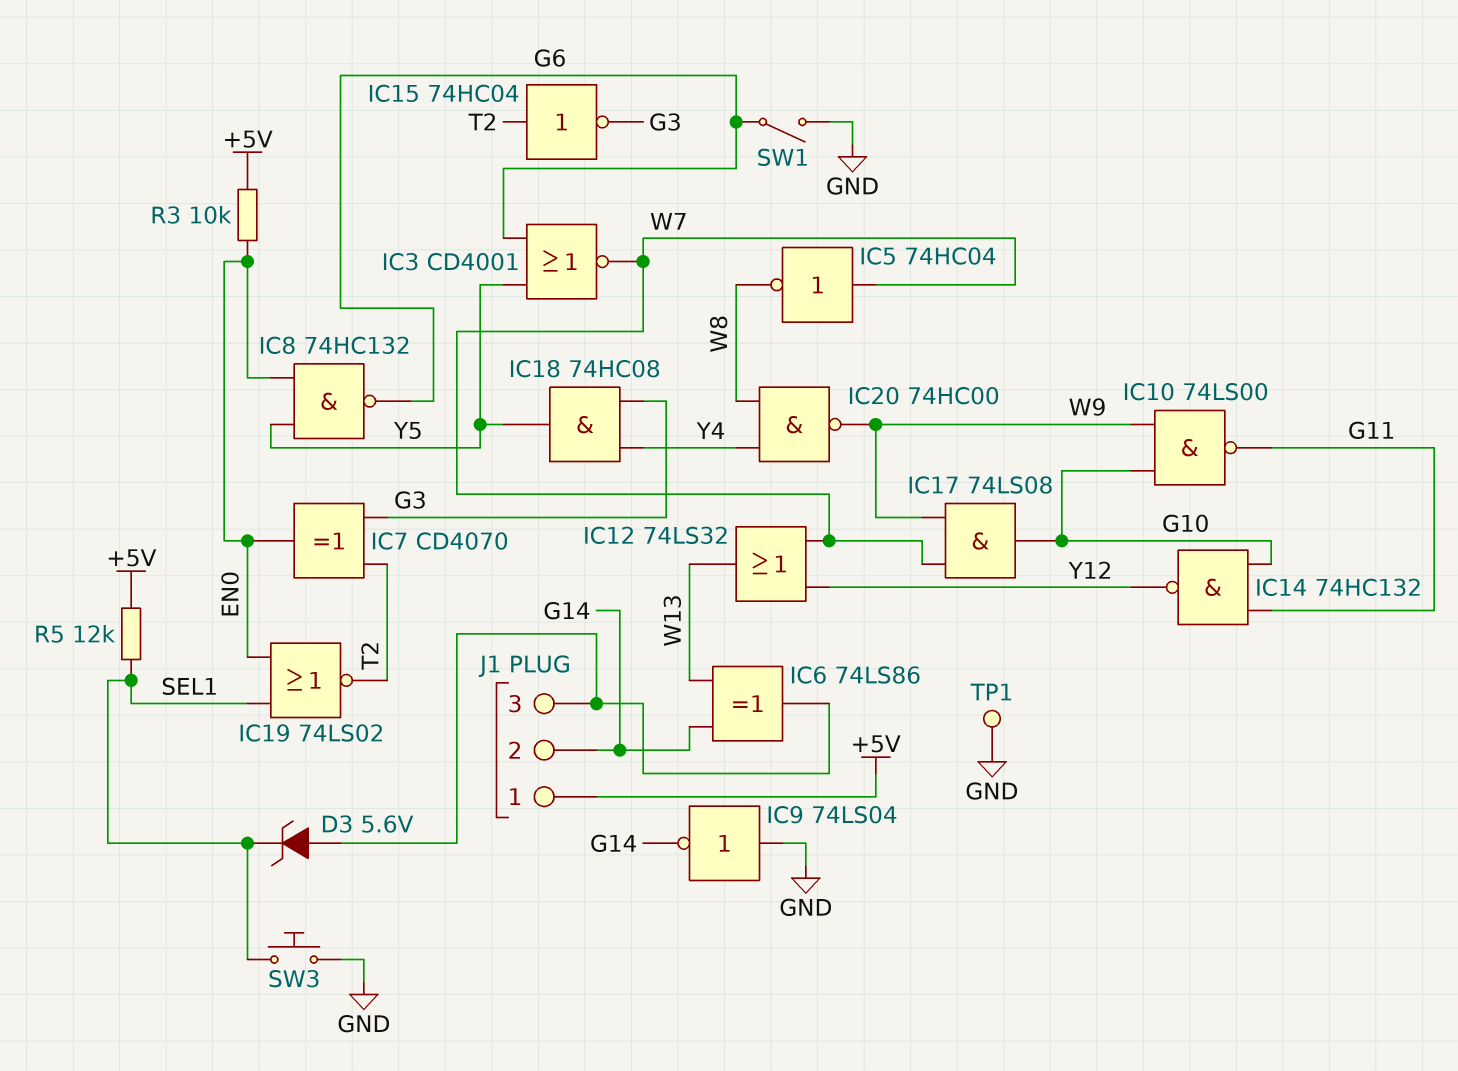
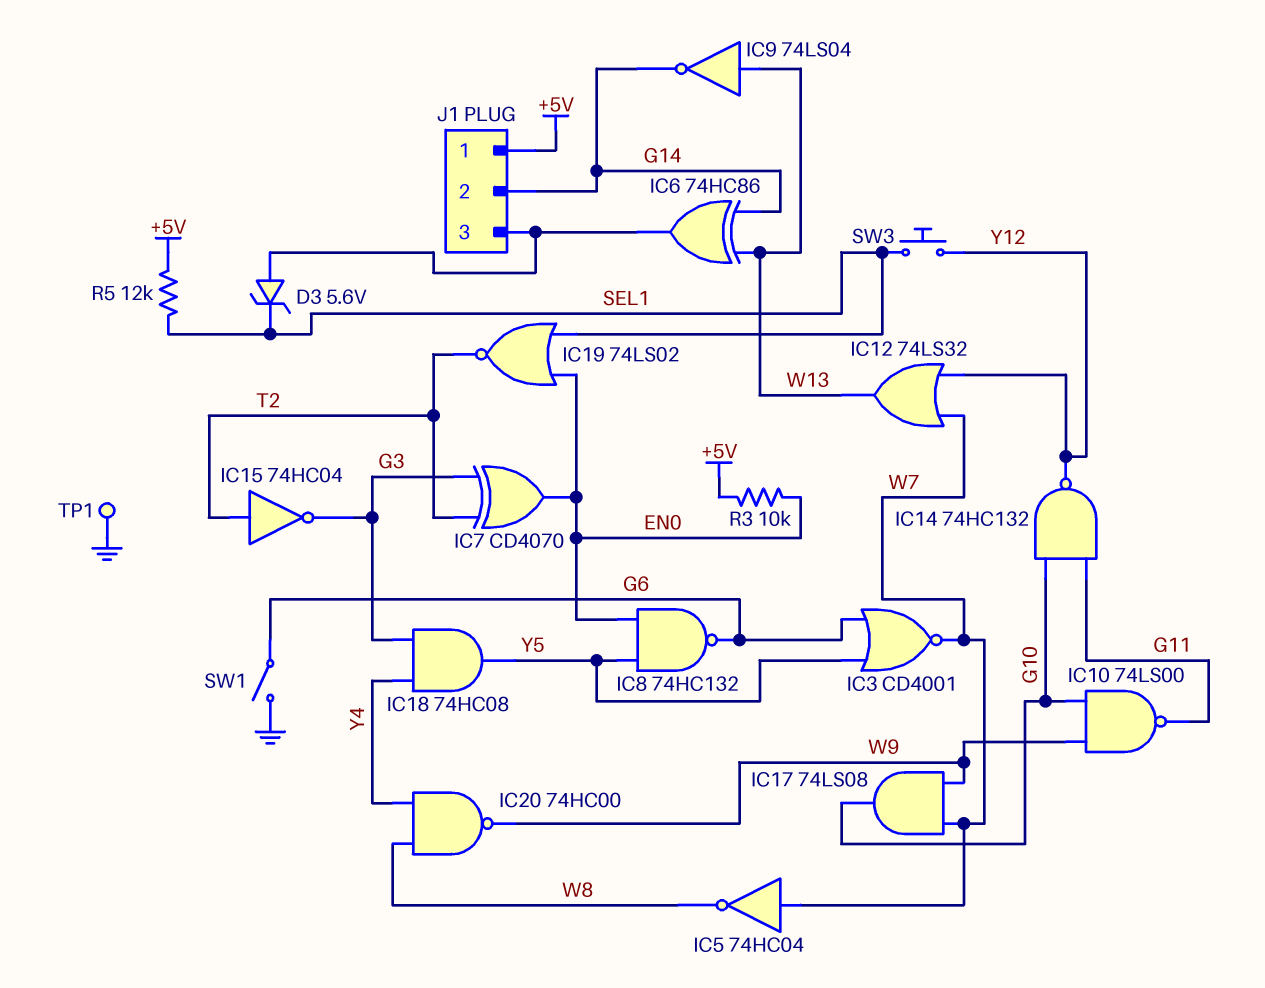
IC6: XOR 74LS86 (in G14, in W13, out J1/3) -> XOR 74HC86 (in G14, in W13, out J1/3)
IC9: NOT 74LS04 (in GND, out G14) -> NOT 74LS04 (in W13, out G14)
SW3: button (GND, SEL1) -> button (SEL1, Y12)

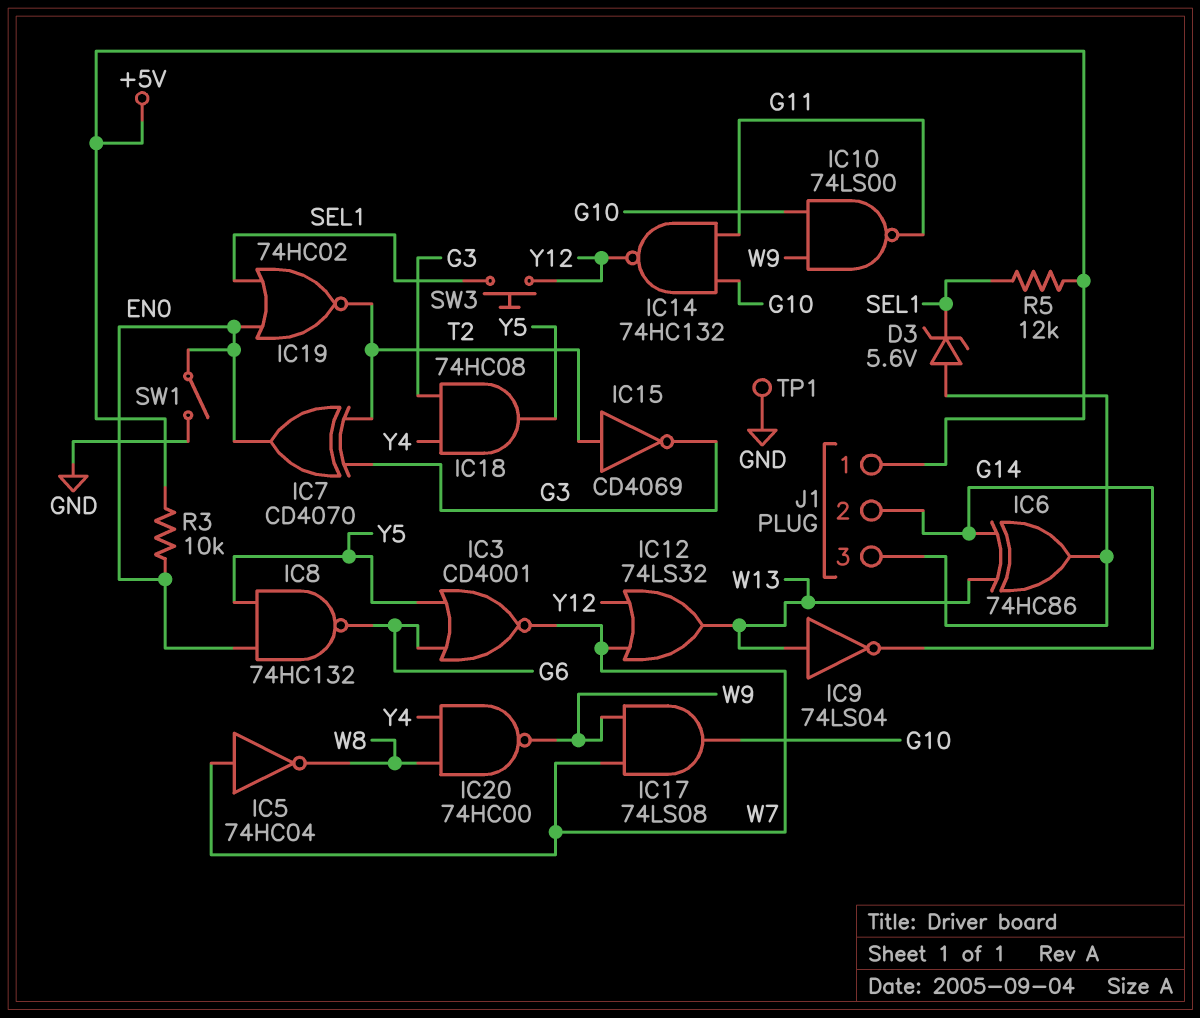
IC15: NOT 74HC04 (in T2, out G3) -> NOT CD4069 (in T2, out G3)
IC19: NOR 74LS02 (in EN0, in SEL1, out T2) -> NOR 74HC02 (in EN0, in SEL1, out T2)
SW1: switch (G6, GND) -> switch (EN0, GND)

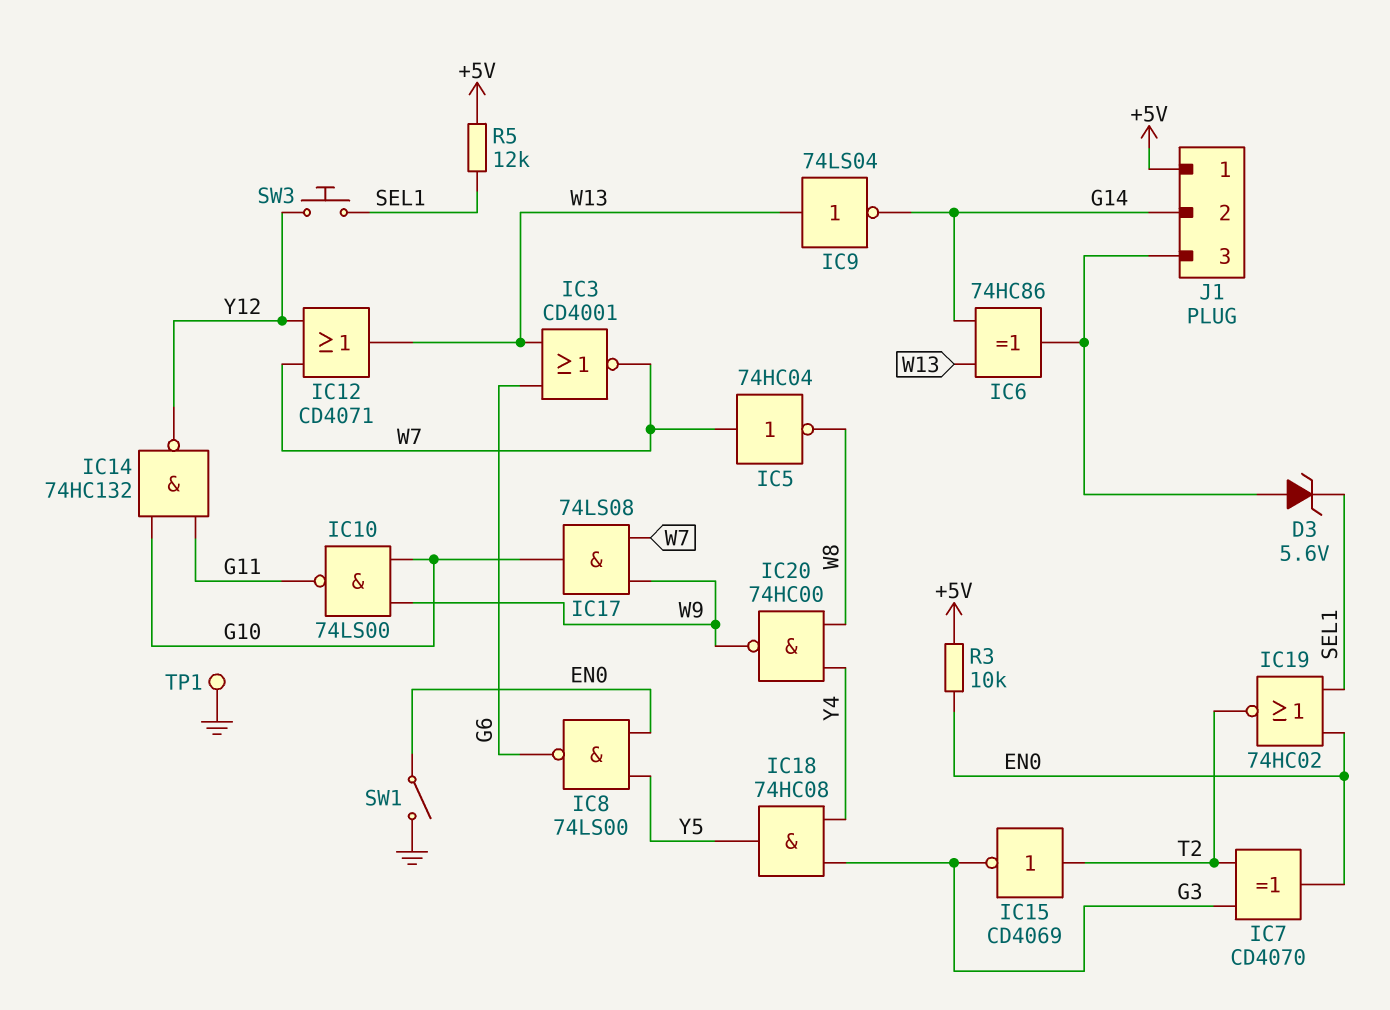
IC3: NOR CD4001 (in G6, in Y5, out W7) -> NOR CD4001 (in G6, in W13, out W7)
IC8: NAND 74HC132 (in EN0, in Y5, out G6) -> NAND 74LS00 (in EN0, in Y5, out G6)
IC12: OR 74LS32 (in W7, in Y12, out W13) -> OR CD4071 (in W7, in Y12, out W13)

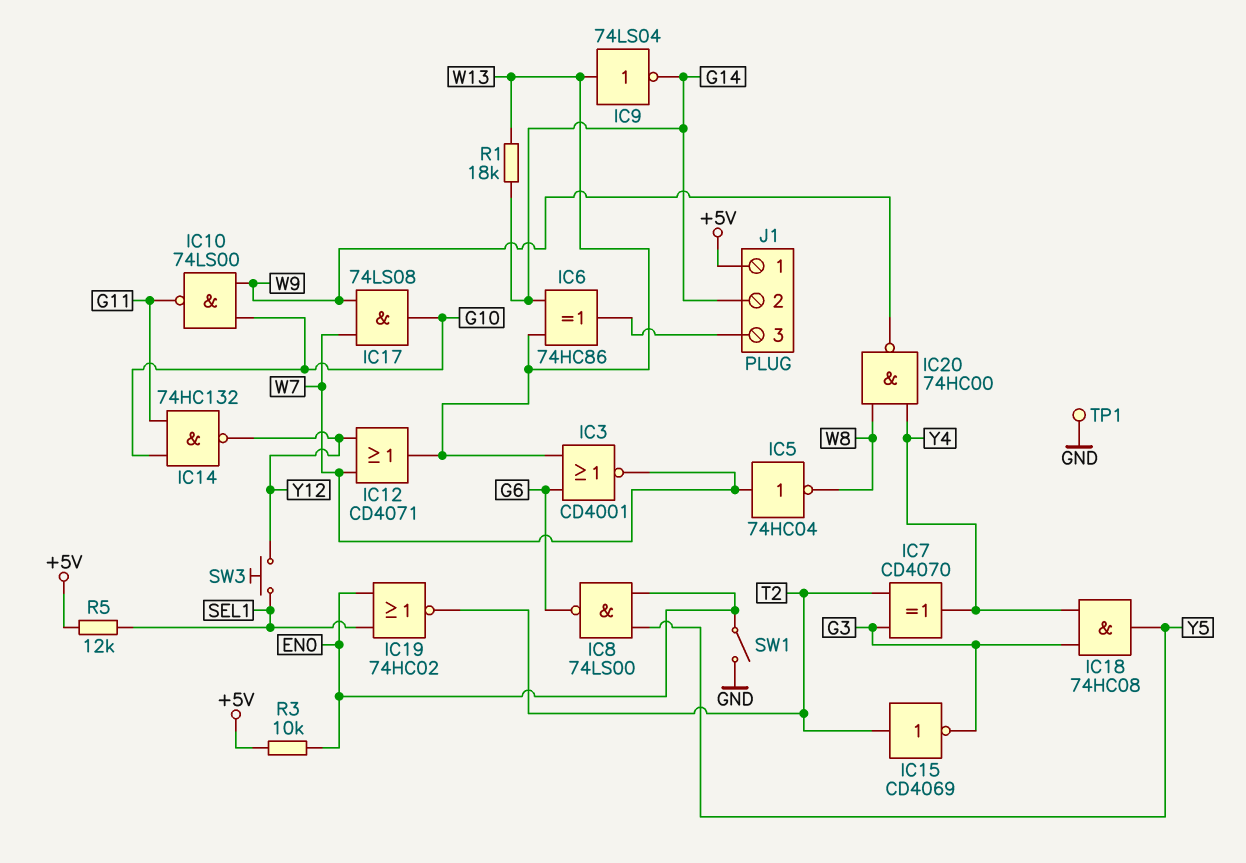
D3: zener 5.6V (A J1/3, K SEL1) -> none
IC7: XOR CD4070 (in G3, in T2, out EN0) -> XOR CD4070 (in G3, in T2, out Y4)
R1: none -> 18k (G14, W13)

